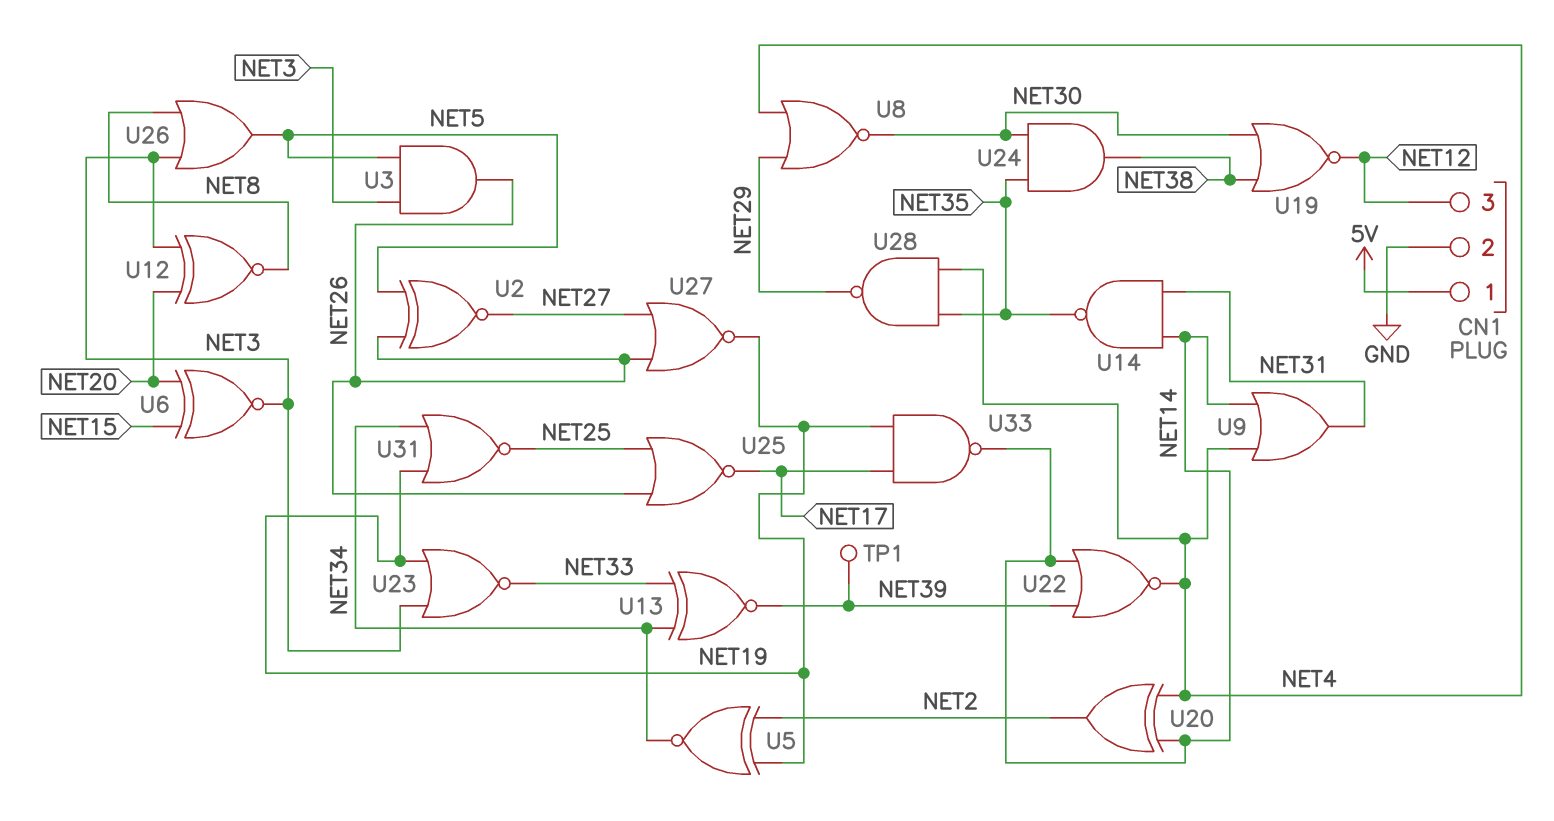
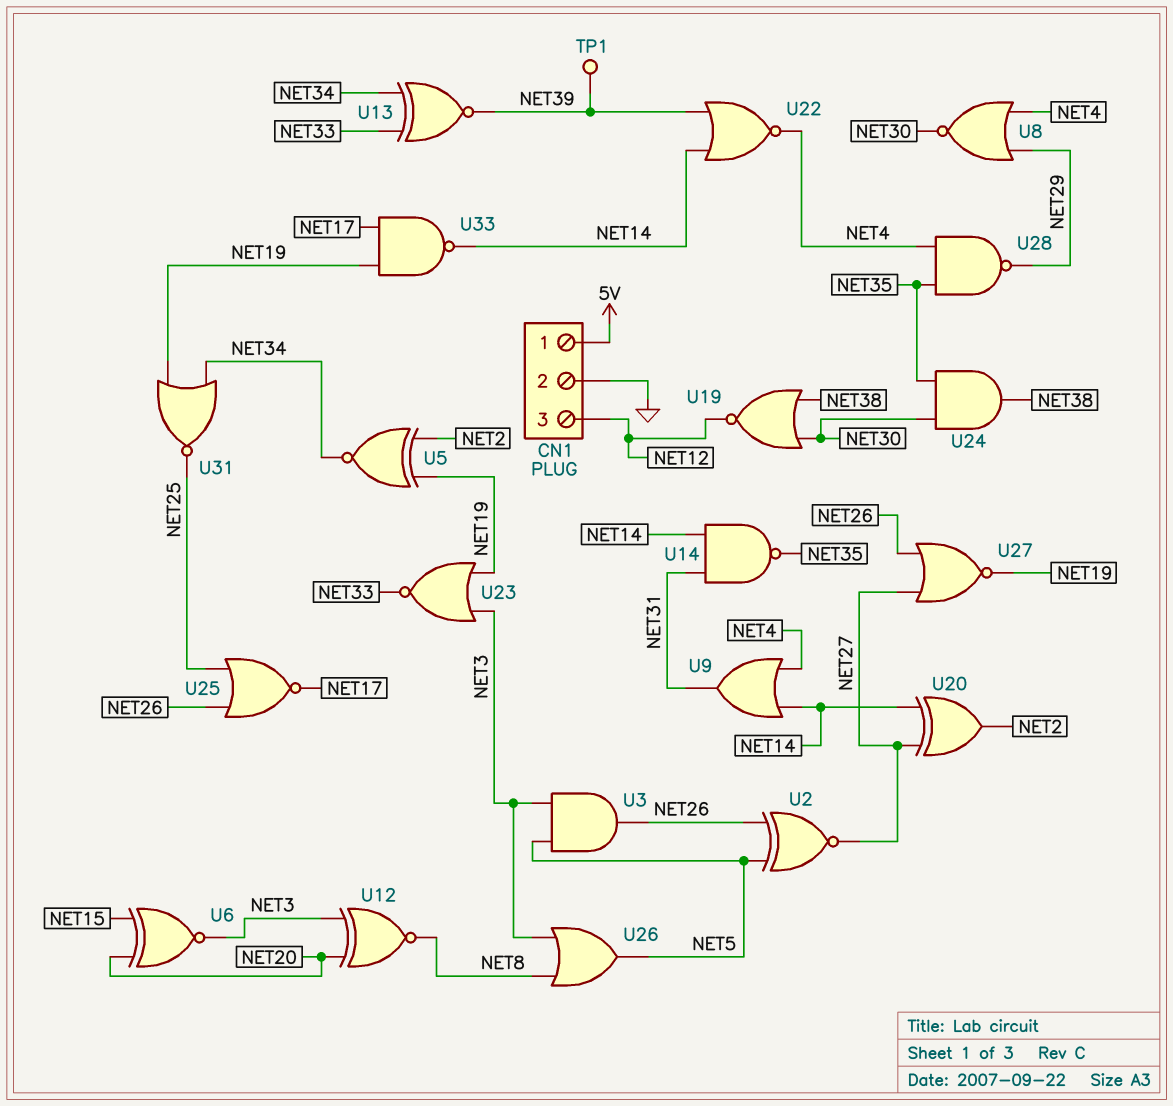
U20: XOR (in NET4, in NET14, out NET2) -> XOR (in NET14, in NET27, out NET2)

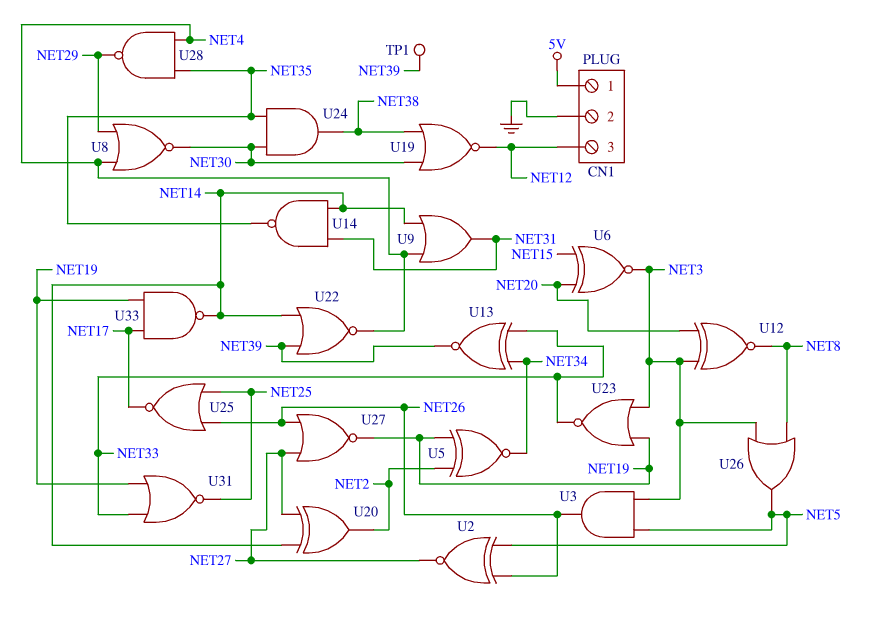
U31: NOR (in NET19, in NET34, out NET25) -> NOR (in NET19, in NET33, out NET25)

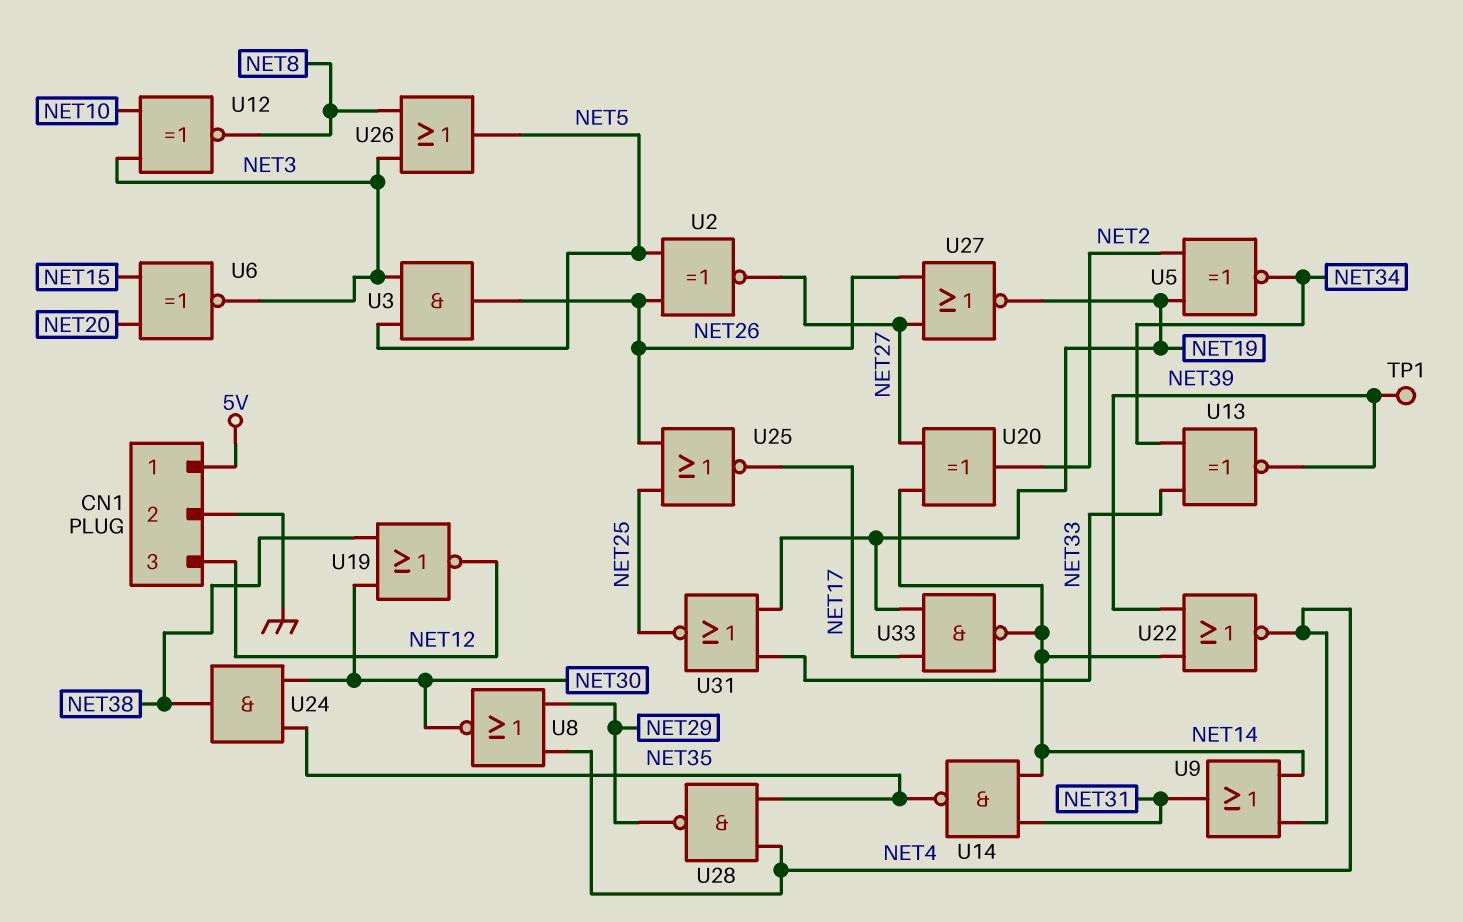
U12: XNOR (in NET3, in NET20, out NET8) -> XNOR (in NET3, in NET10, out NET8)
U23: NOR (in NET3, in NET19, out NET33) -> none

